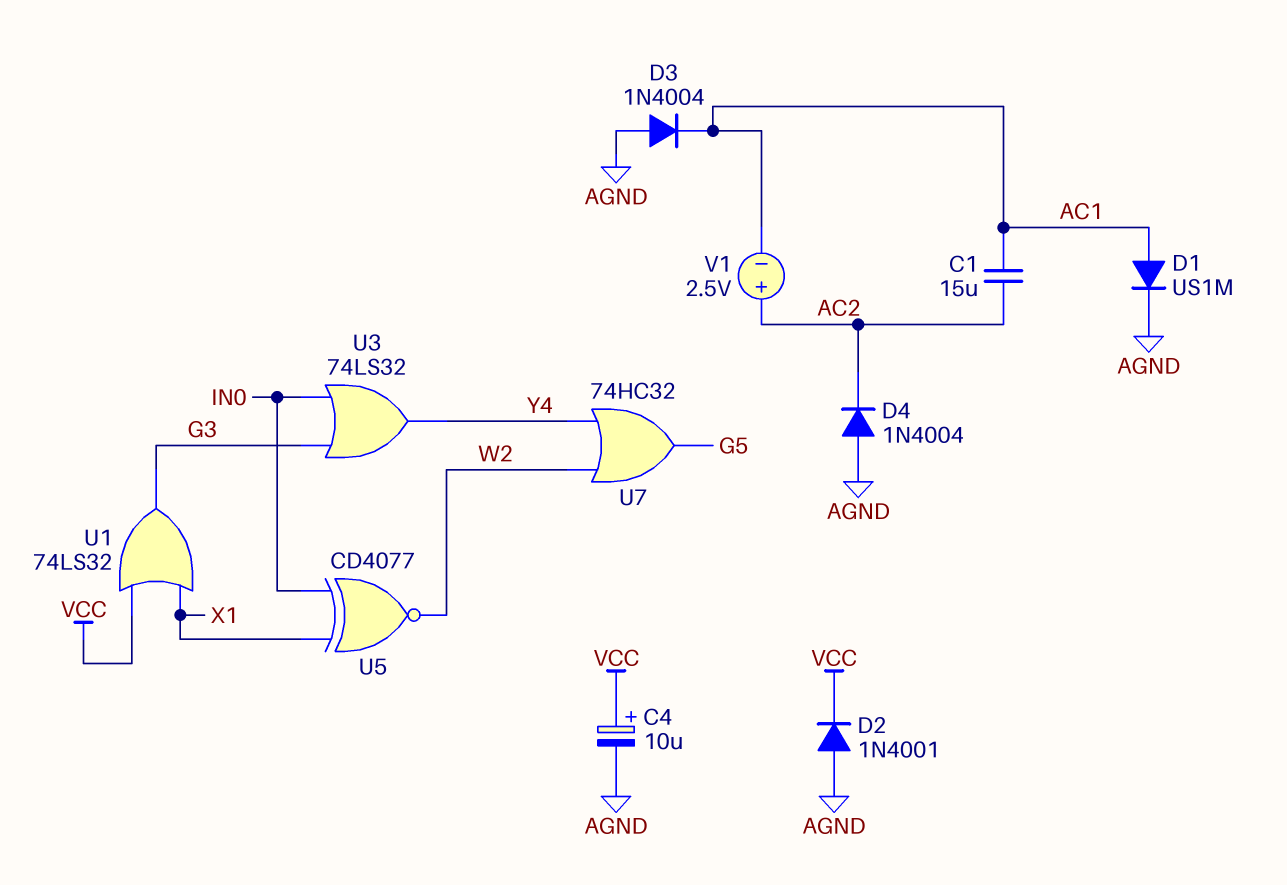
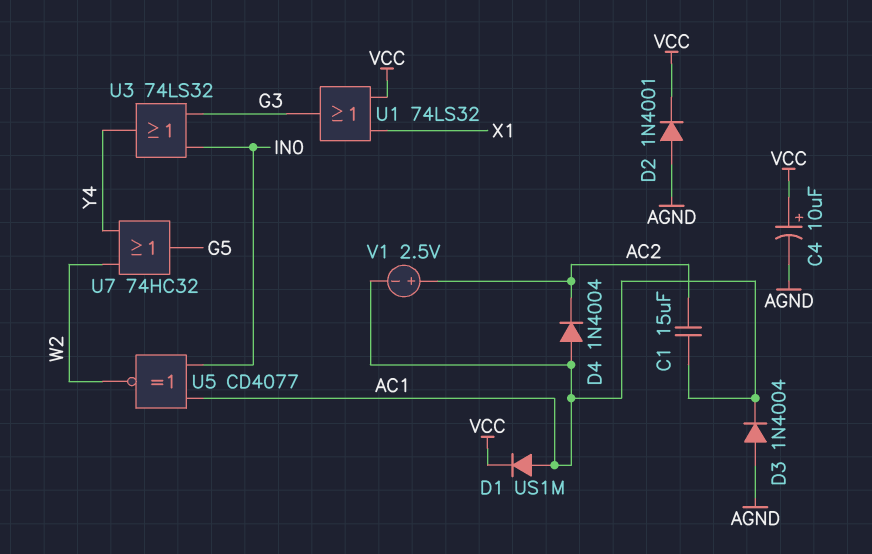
D1: diode US1M (A AC1, K AGND) -> diode US1M (A AC1, K VCC)
D4: diode 1N4004 (A AGND, K AC2) -> diode 1N4004 (A AC1, K AC2)
U5: XNOR CD4077 (in IN0, in X1, out W2) -> XNOR CD4077 (in AC1, in IN0, out W2)

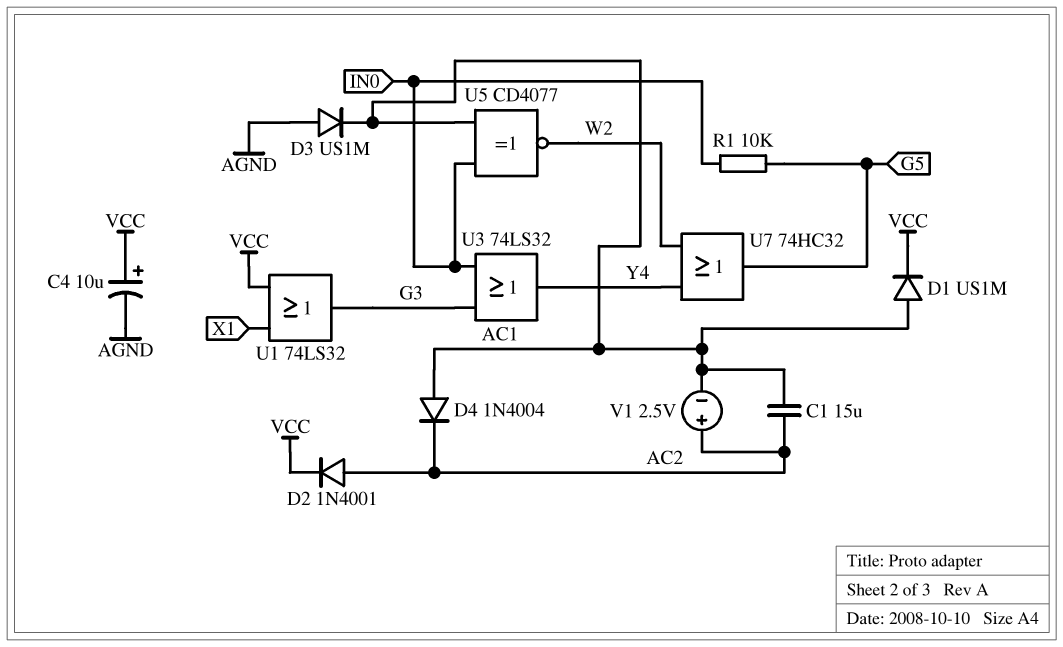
D2: diode 1N4001 (A AGND, K VCC) -> diode 1N4001 (A AC2, K VCC)
D3: diode 1N4004 (A AGND, K AC1) -> diode US1M (A AGND, K AC1)
R1: none -> 10k (G5, IN0)

